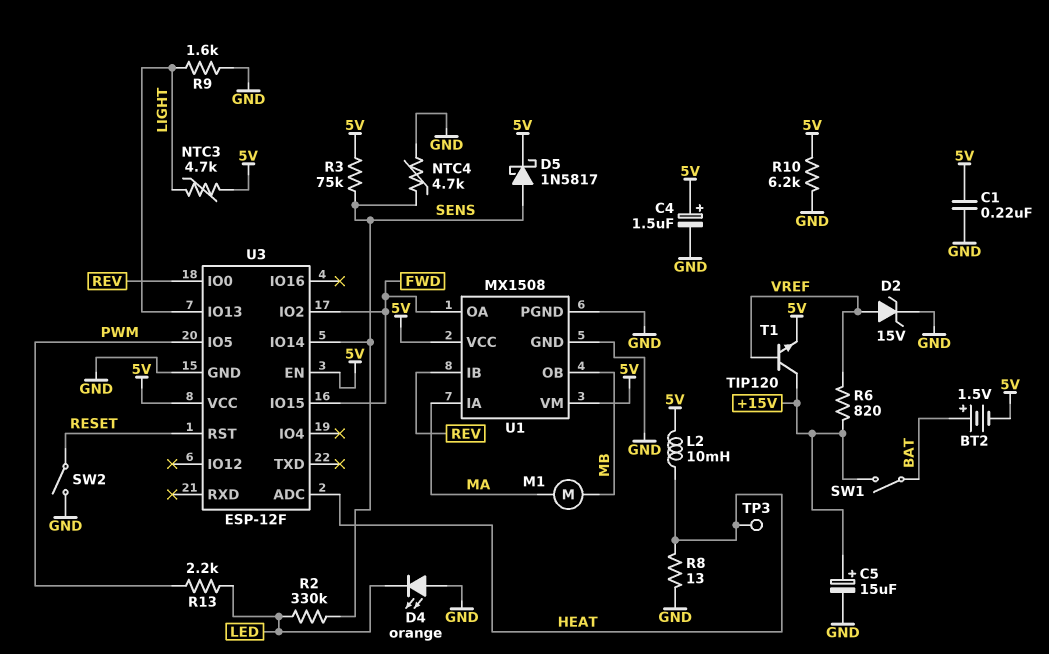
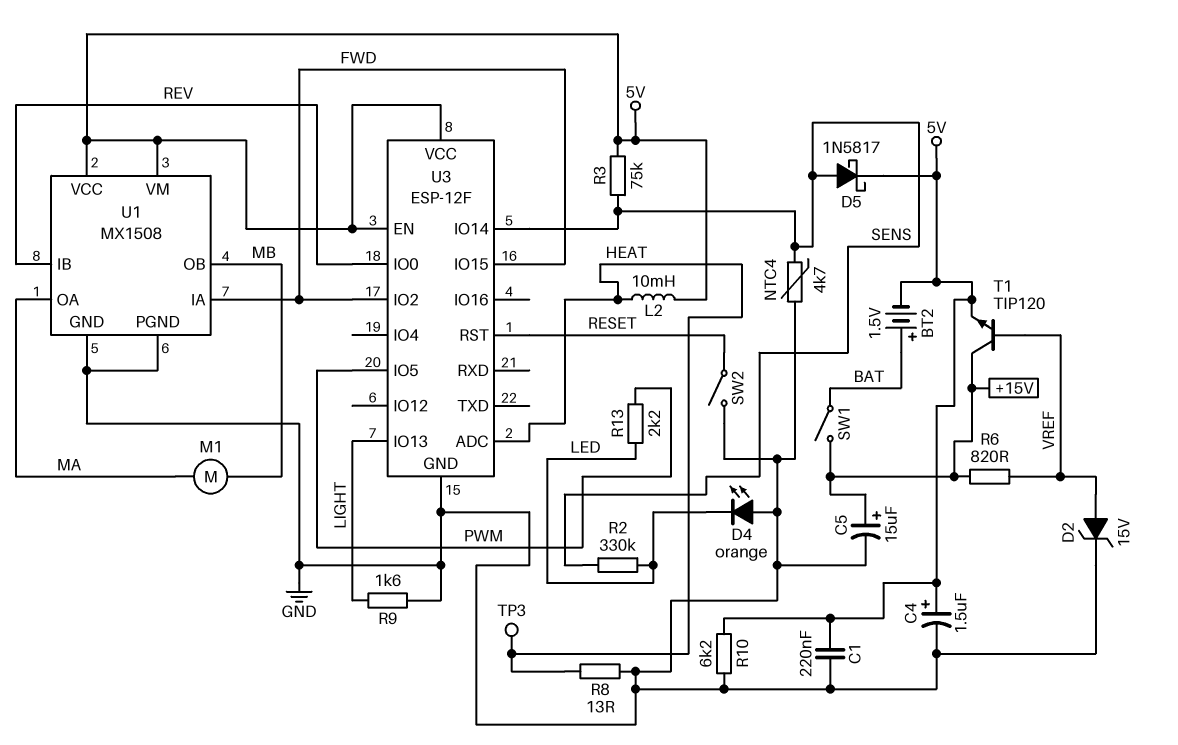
NTC3: 4.7k (5V, LIGHT) -> none
U1 pin IA: MA -> FWD
U1 pin OA: FWD -> MA

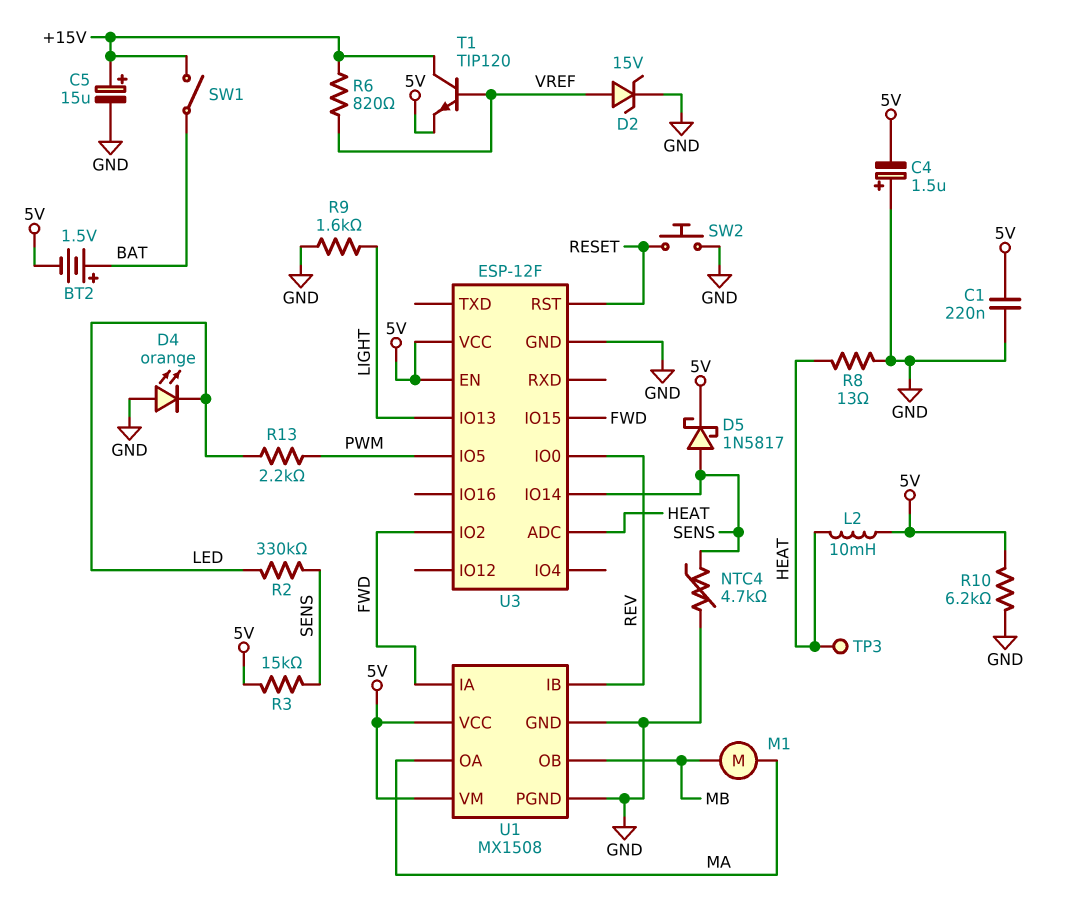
C4: 1.5uF (plus 5V, minus GND) -> 1.5uF (plus GND, minus 5V)
R3: 75k (5V, SENS) -> 15k (5V, SENS)
SW2: switch (GND, RESET) -> button (GND, RESET)

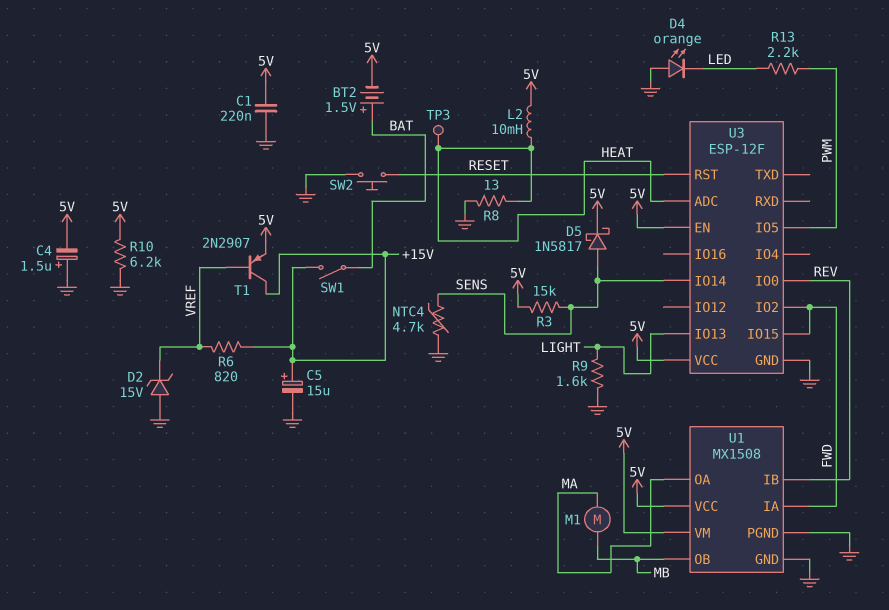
D2: zener 15V (A VREF, K GND) -> zener 15V (A GND, K VREF)
R2: 330k (LED, SENS) -> none
T1: NPN TIP120 (B VREF, C +15V, E 5V) -> PNP 2N2907 (B VREF, C +15V, E 5V)

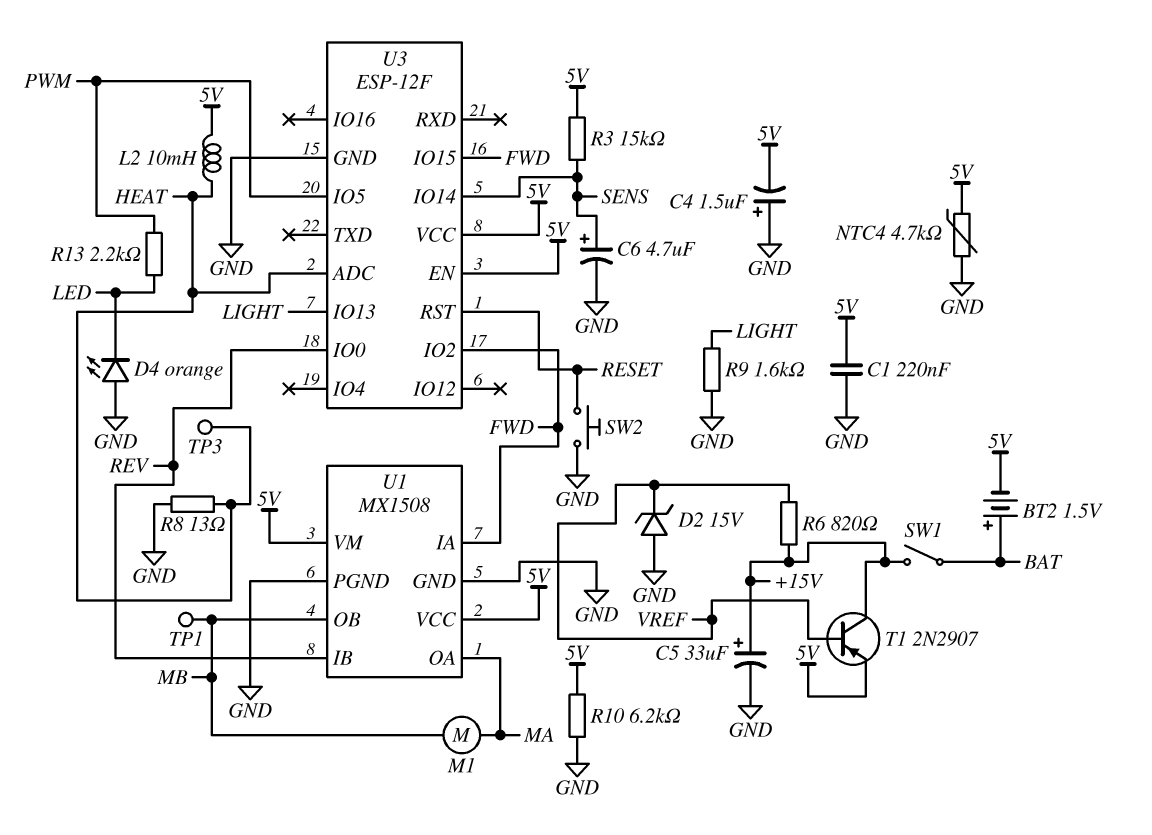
C5: 15uF (plus +15V, minus GND) -> 33uF (plus +15V, minus GND)
C6: none -> 4.7uF (plus SENS, minus GND)
D5: schottky 1N5817 (A SENS, K 5V) -> none
NTC4: 4.7k (GND, SENS) -> 4.7k (5V, GND)
TP1: none -> test point (MB)

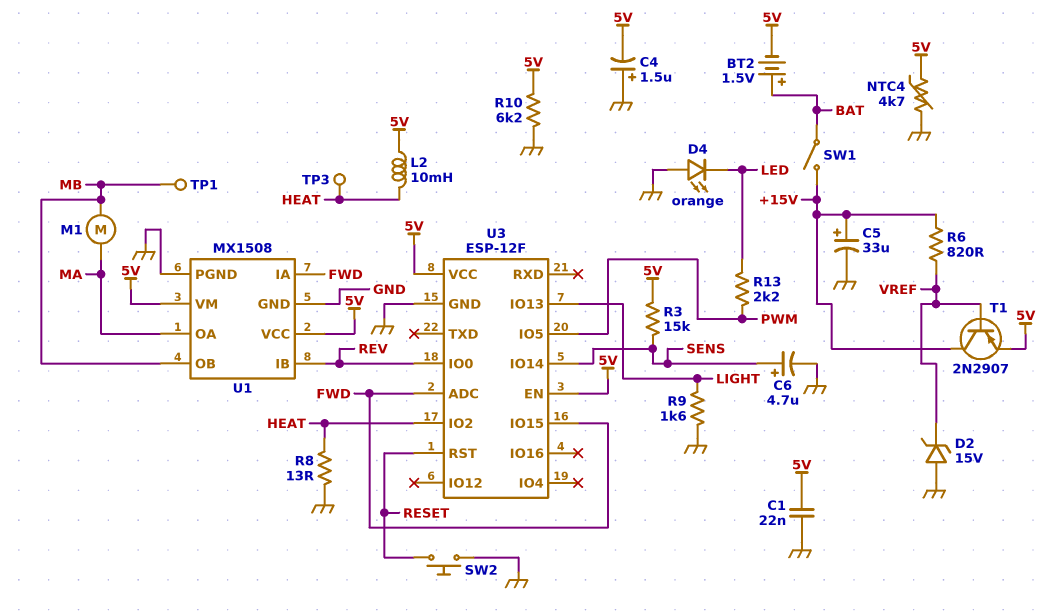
C1: 220nF (5V, GND) -> 22nF (5V, GND)
U3 pin ADC: HEAT -> FWD
U3 pin IO2: FWD -> HEAT

